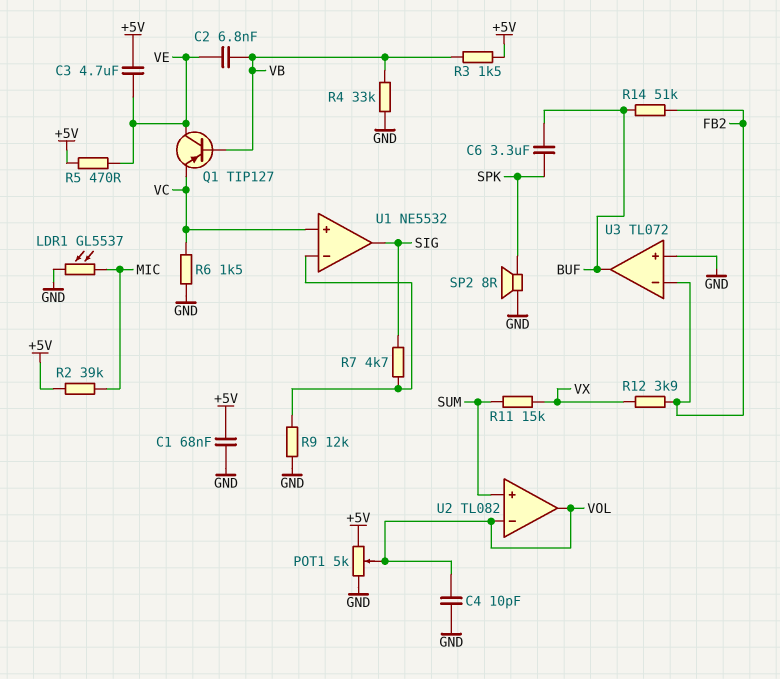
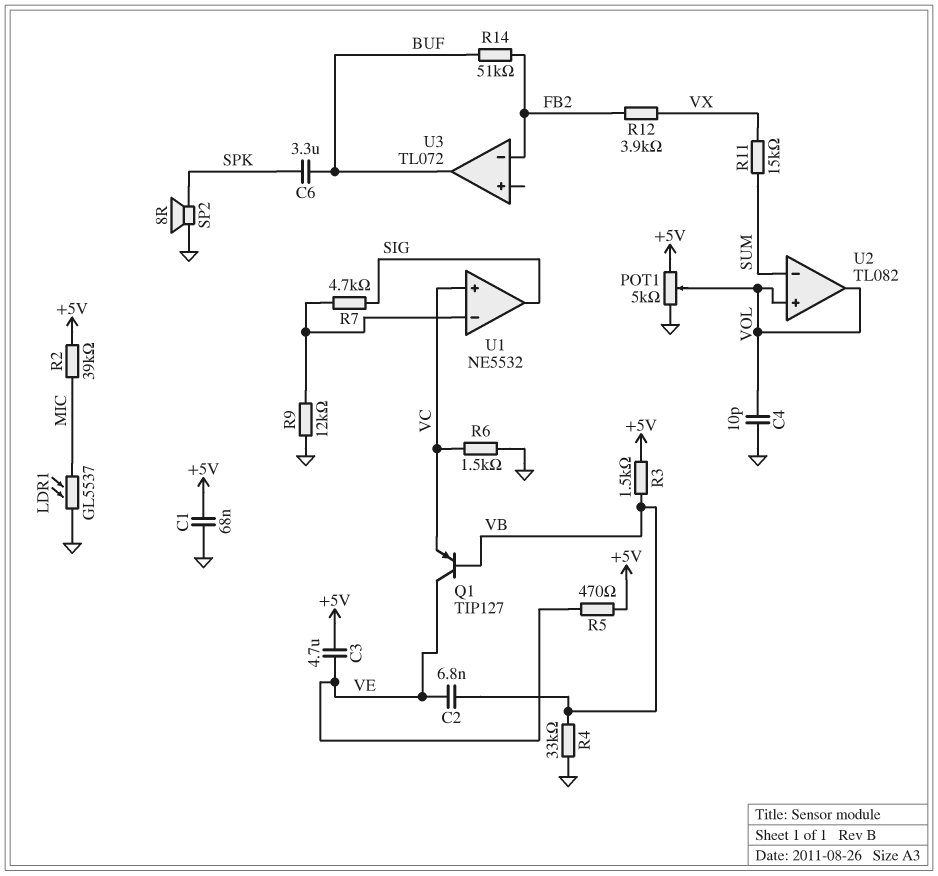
U2 pin in+: SUM -> VOL
U2 pin in-: VOL -> SUM
U3 pin in+: GND -> none

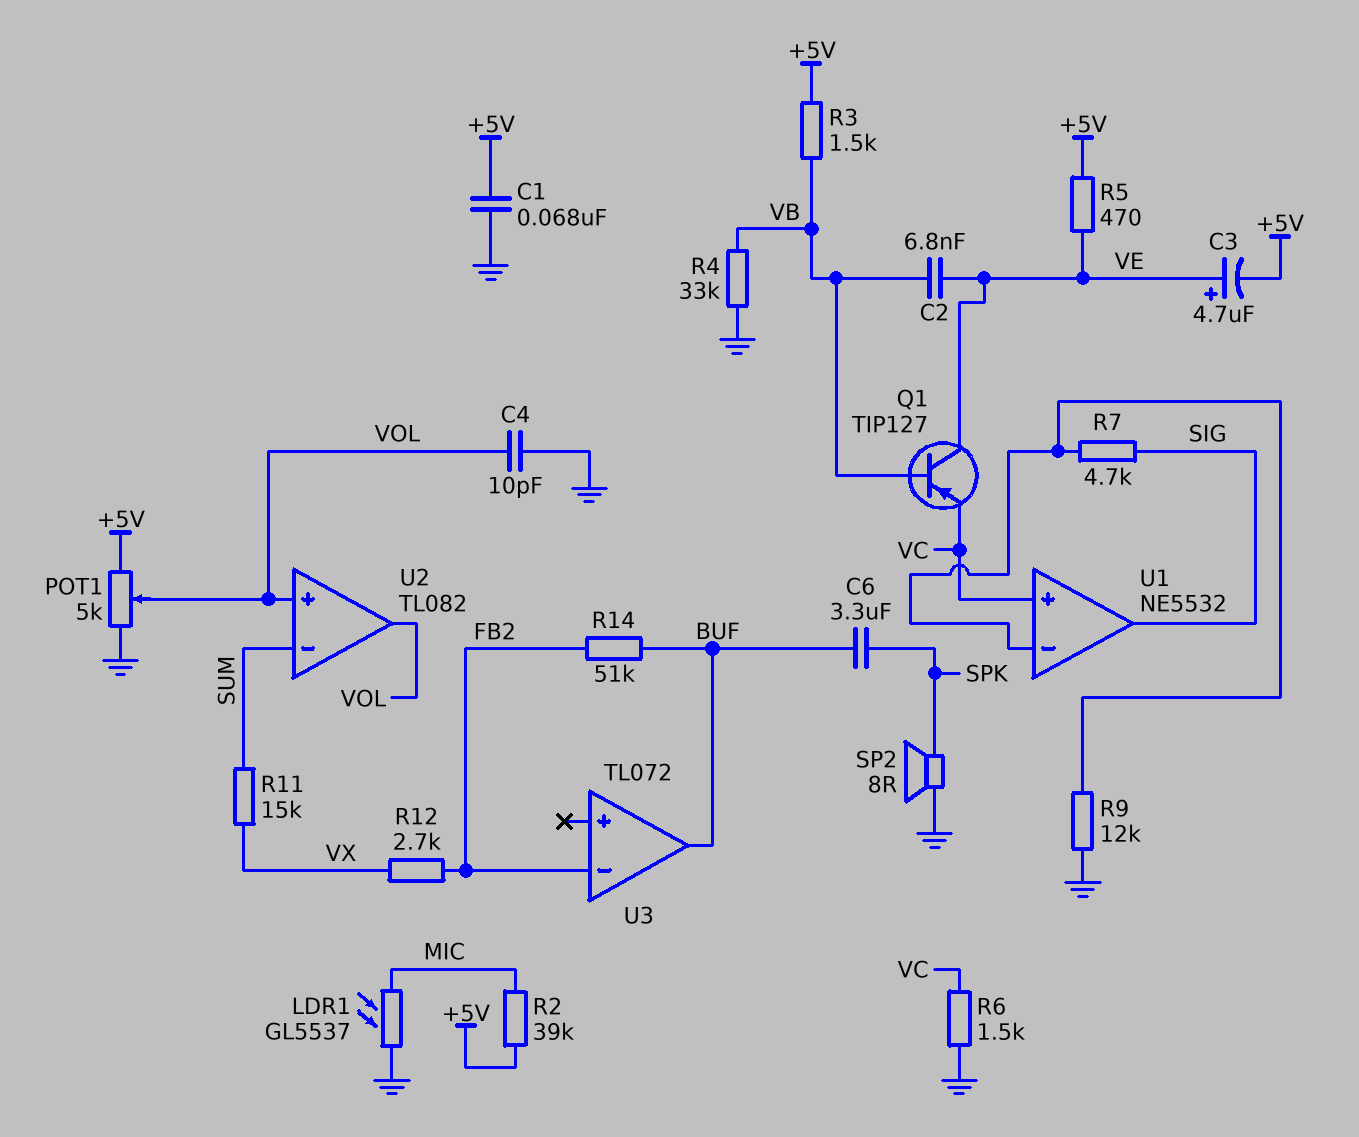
C3: 4.7uF (+5V, VE) -> 4.7uF (plus VE, minus +5V)
R12: 3.9k (FB2, VX) -> 2.7k (FB2, VX)

